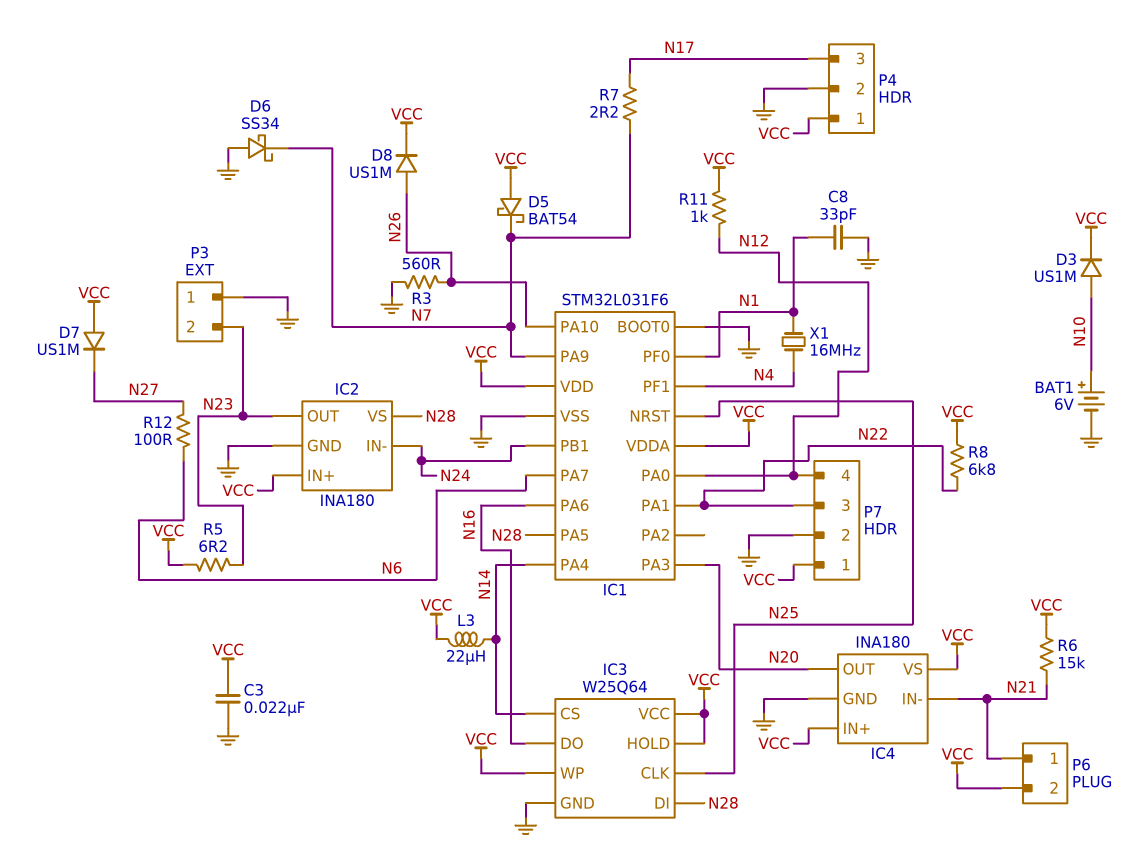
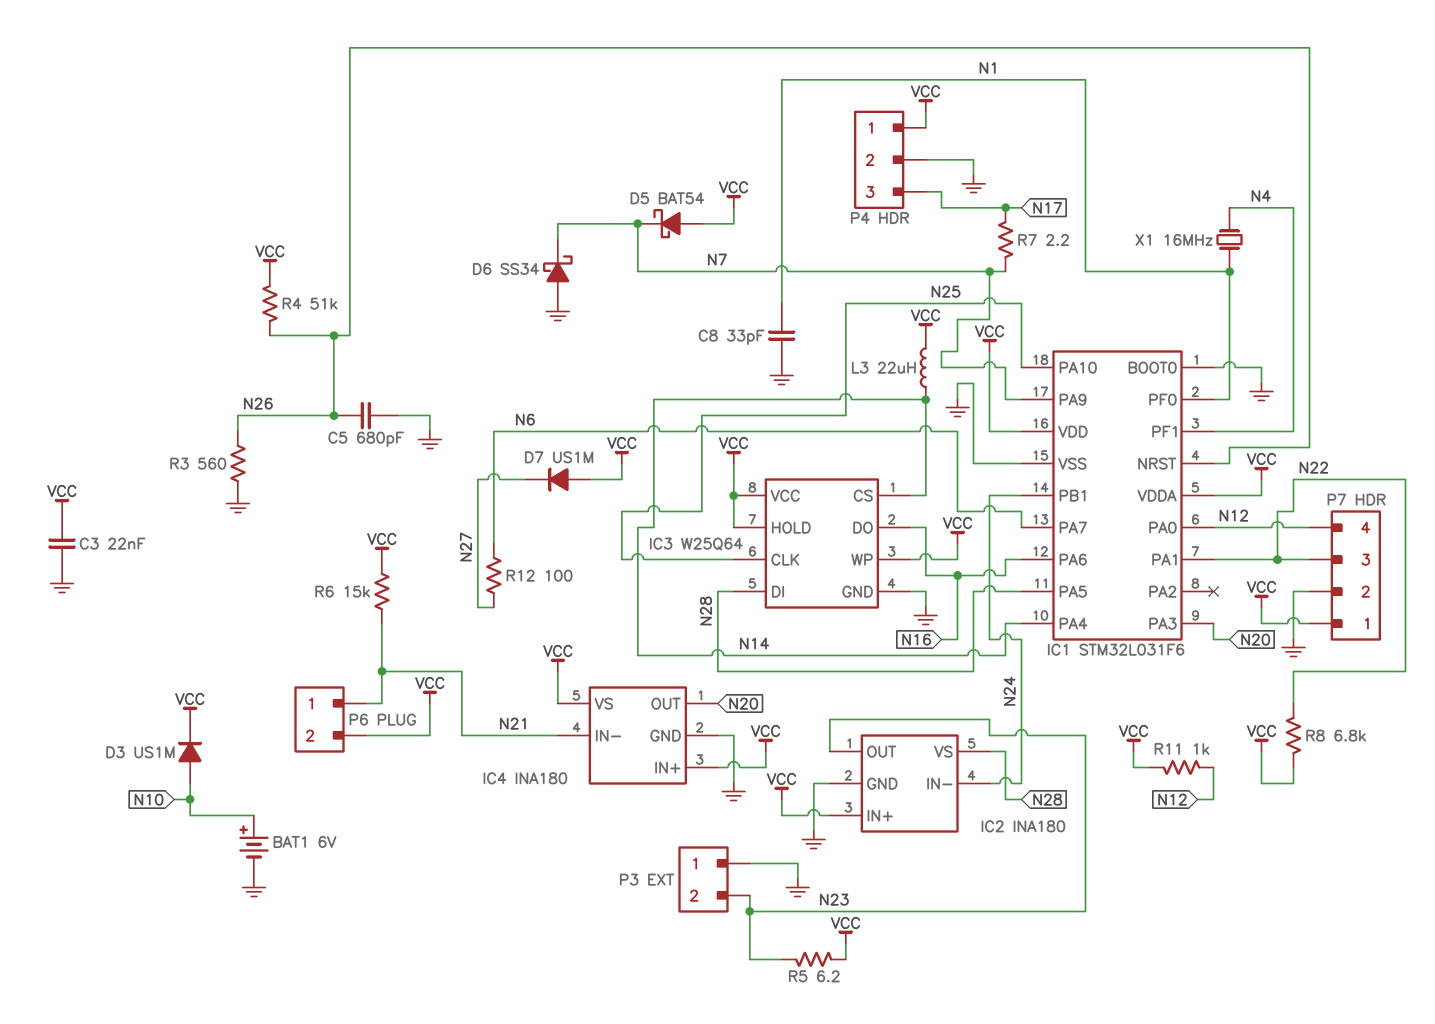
C5: none -> 680pF (GND, N26)
D8: diode US1M (A N26, K VCC) -> none
IC1 pin NRST: N25 -> N26
IC1 pin PA10: N26 -> N25
R4: none -> 51k (N26, VCC)

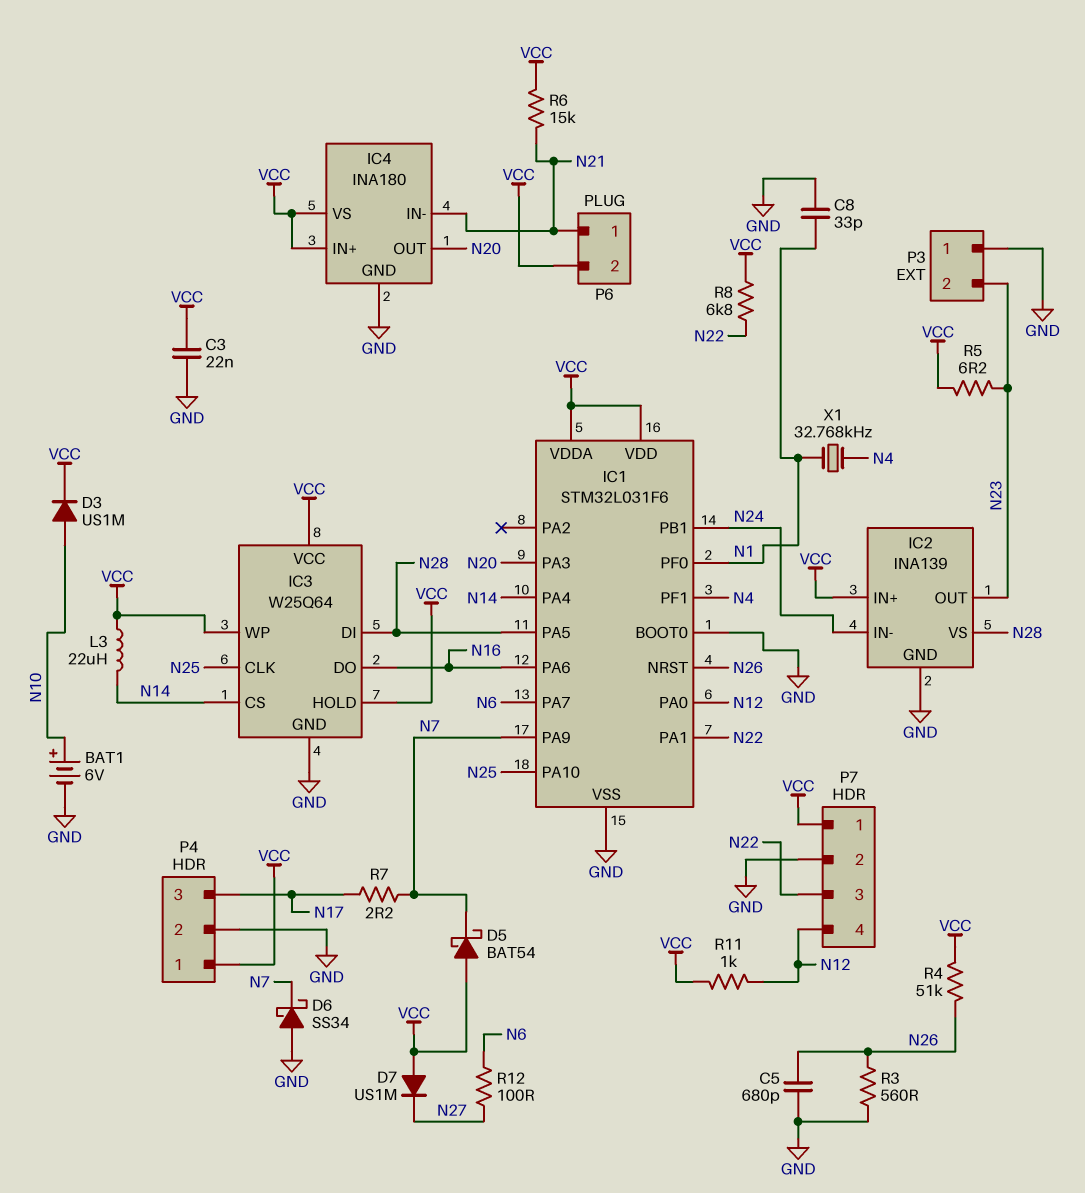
IC2: INA180 -> INA139
X1: 16MHz (N1, N4) -> 32.768kHz (N1, N4)

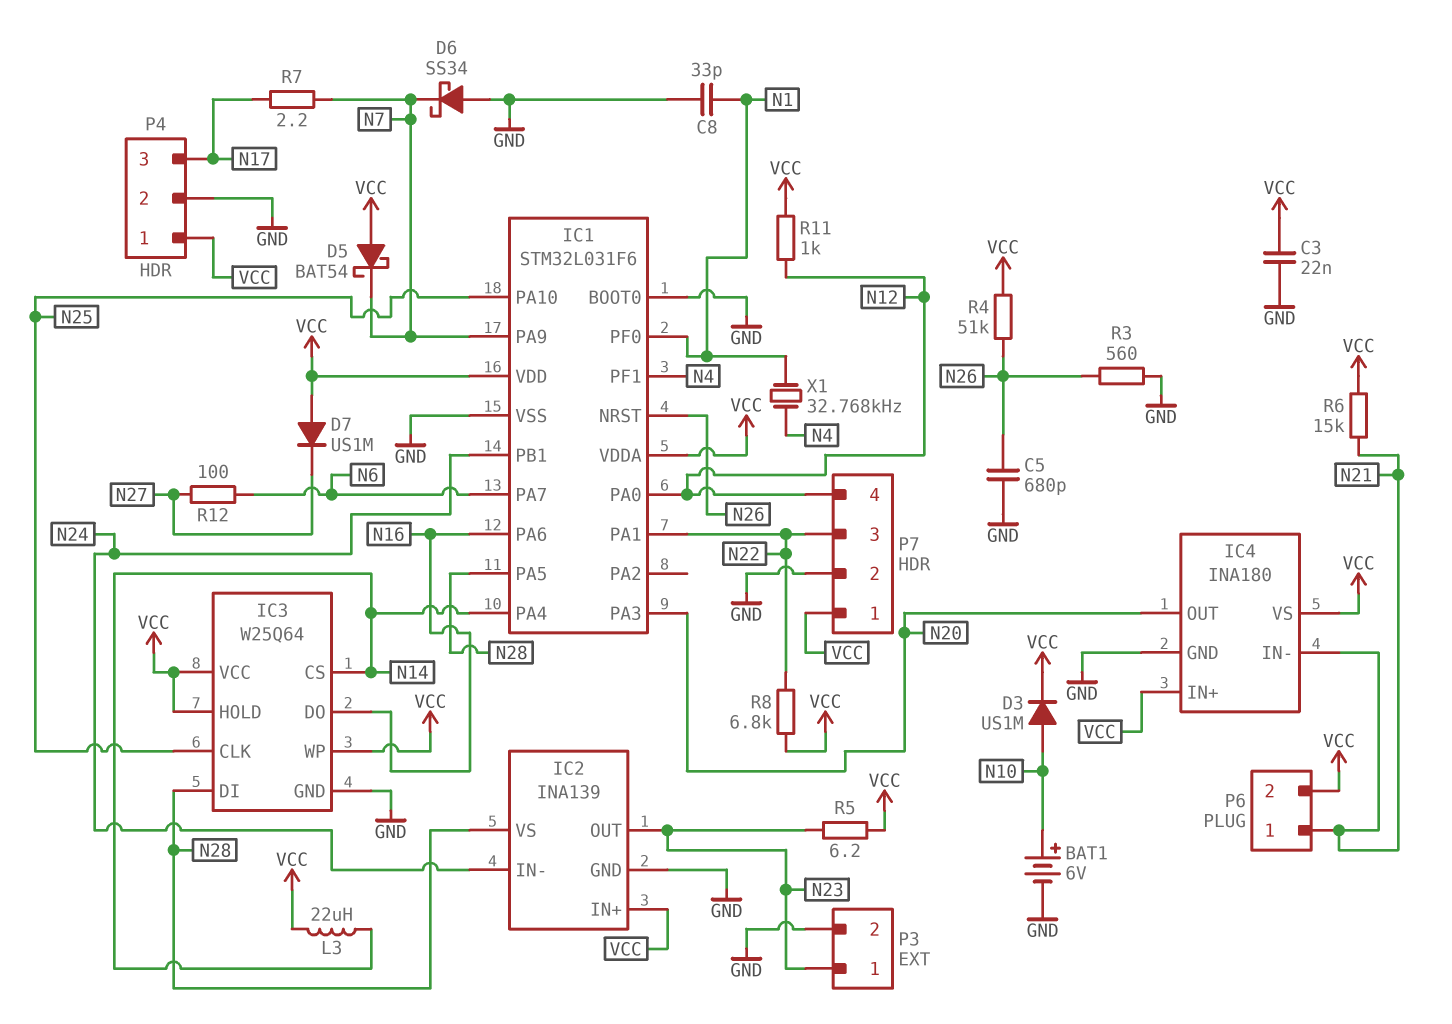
P3 pin 1: GND -> N23
P3 pin 2: N23 -> GND

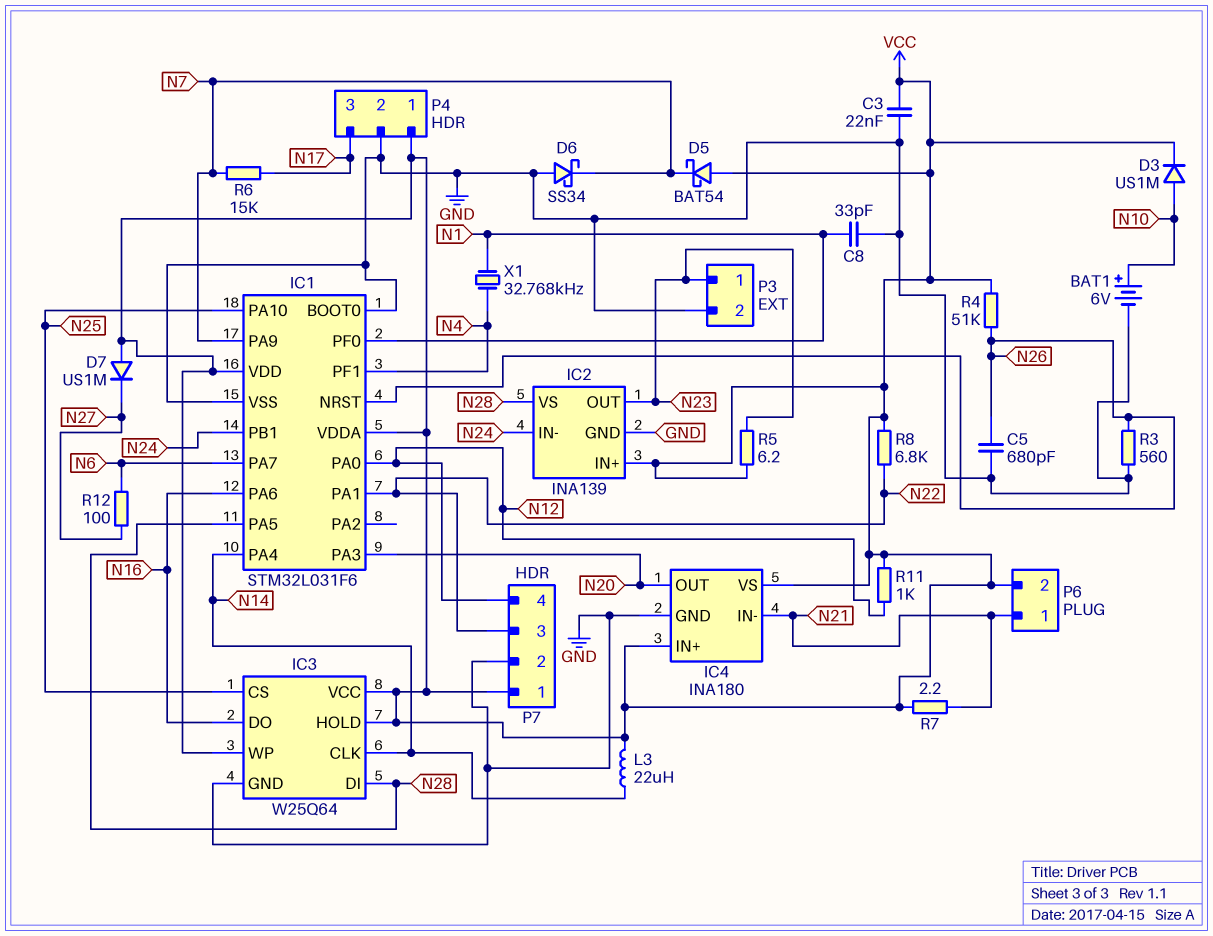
IC3 pin CLK: N25 -> N14
IC3 pin CS: N14 -> N25
R6: 15k (N21, VCC) -> 15k (N7, N17)
R7: 2.2 (N7, N17) -> 2.2 (N21, VCC)

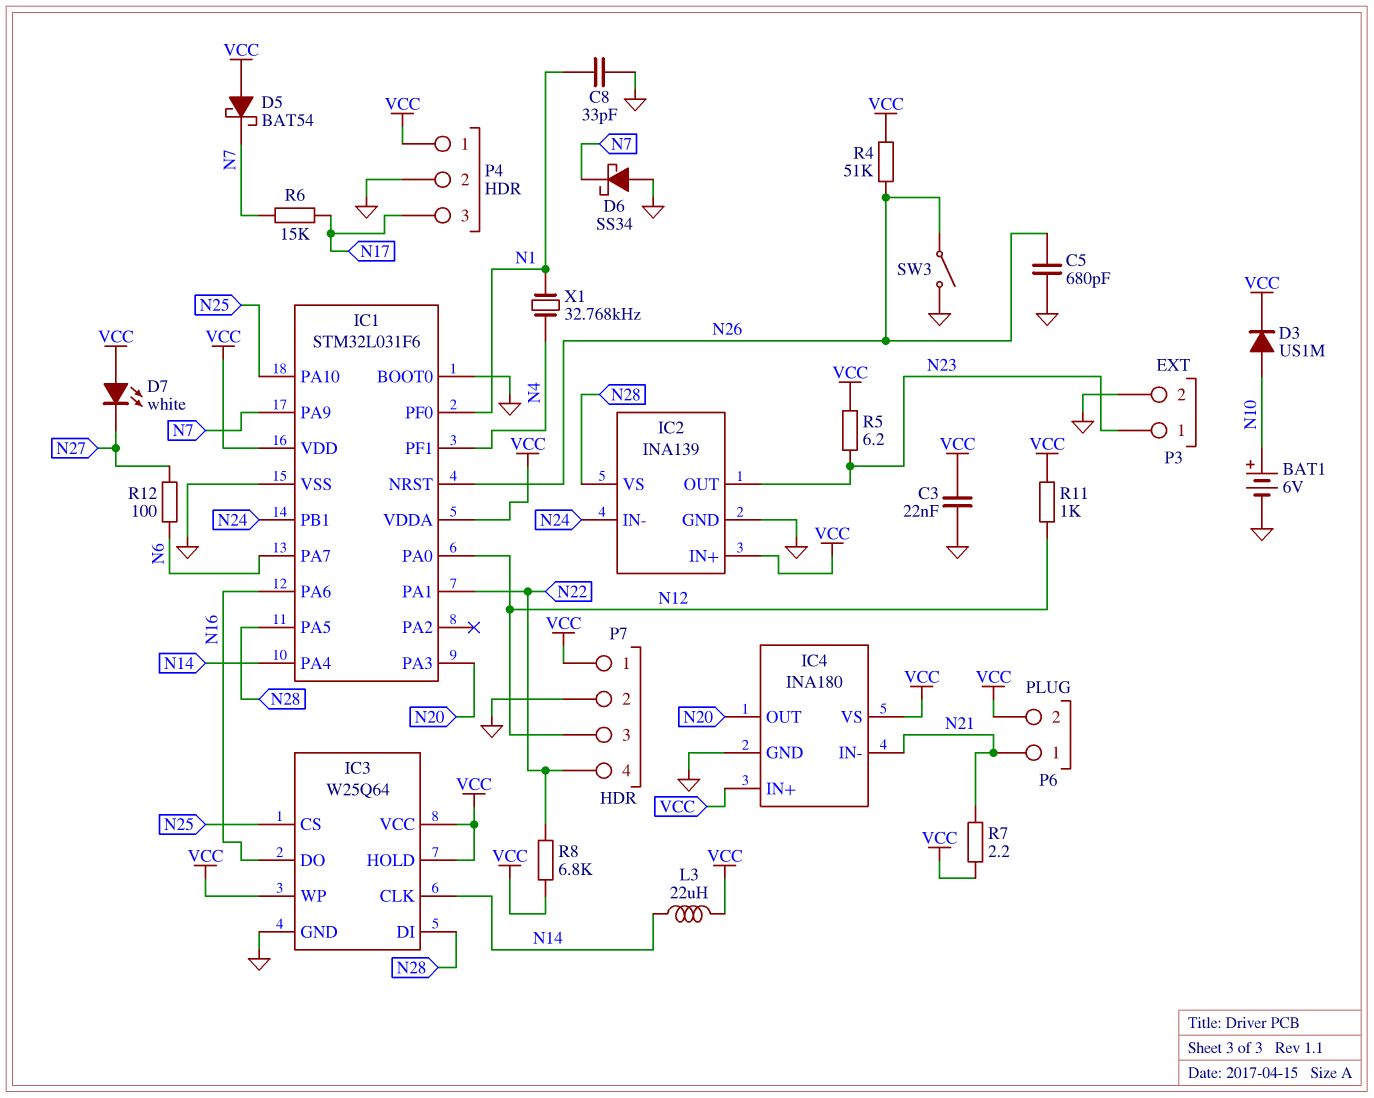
D7: diode US1M (A VCC, K N27) -> LED white (A VCC, K N27)
P7 pin 3: N22 -> N12
P7 pin 4: N12 -> N22
R3: 560 (GND, N26) -> none
SW3: none -> switch (GND, N26)

